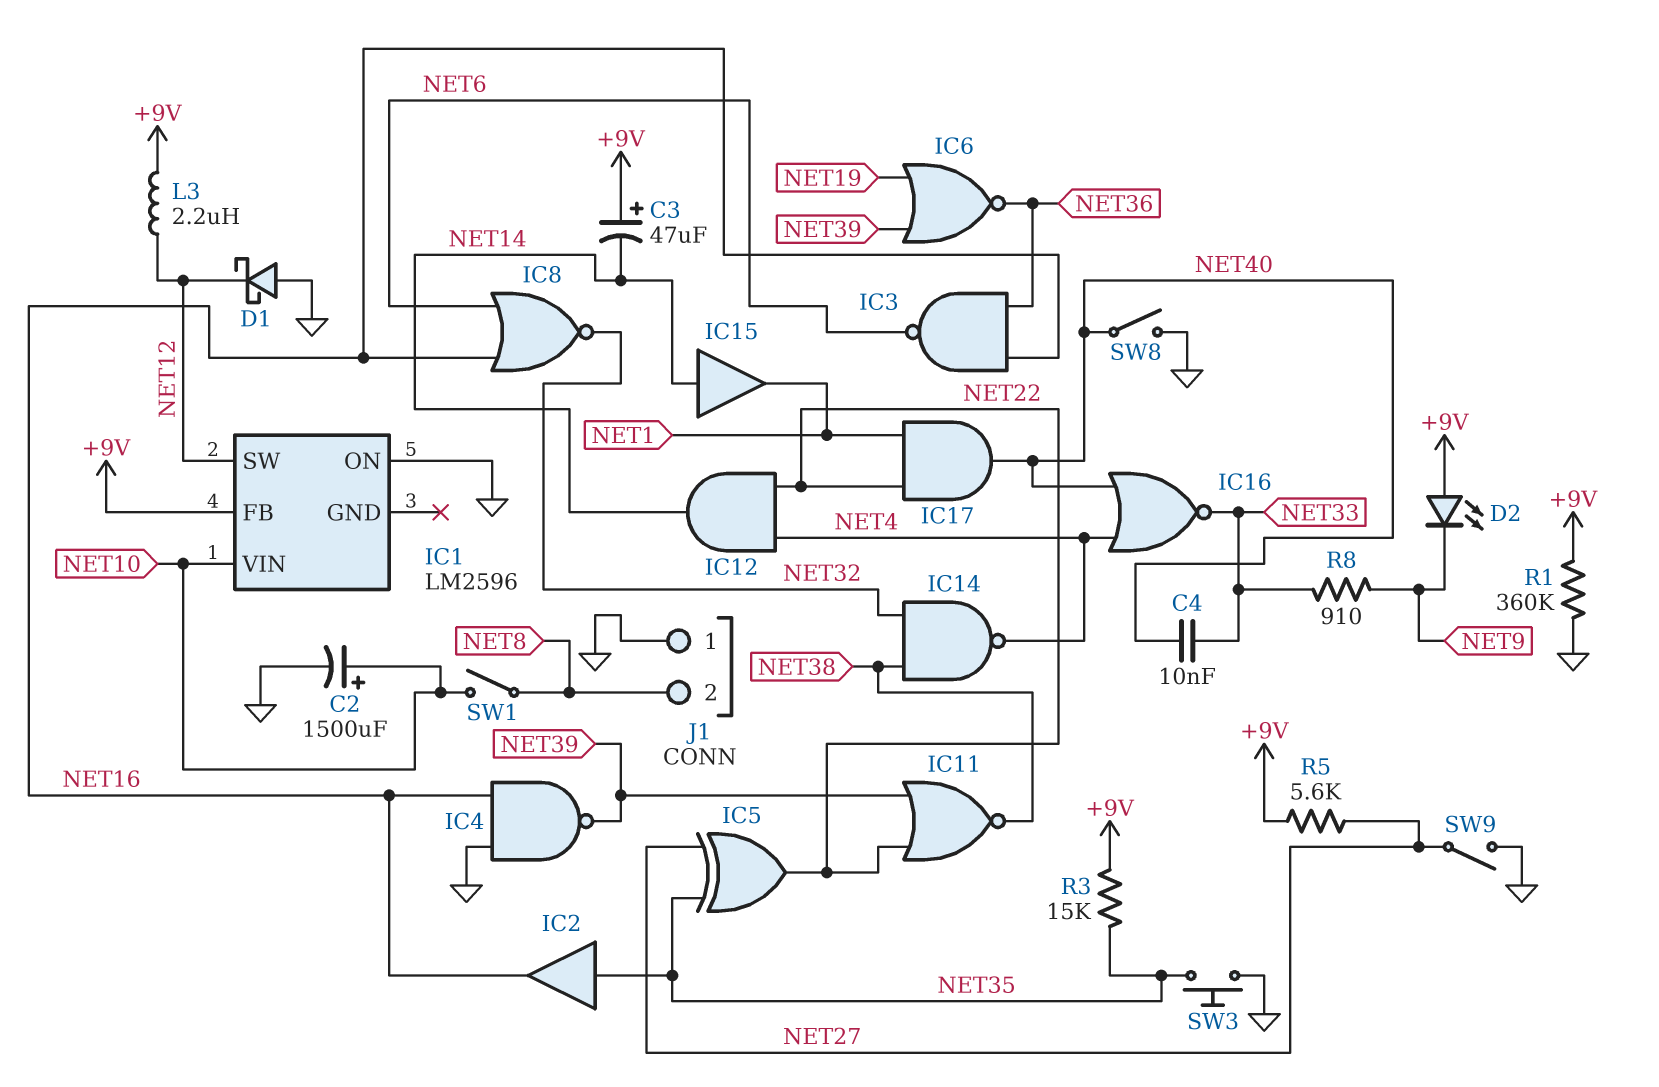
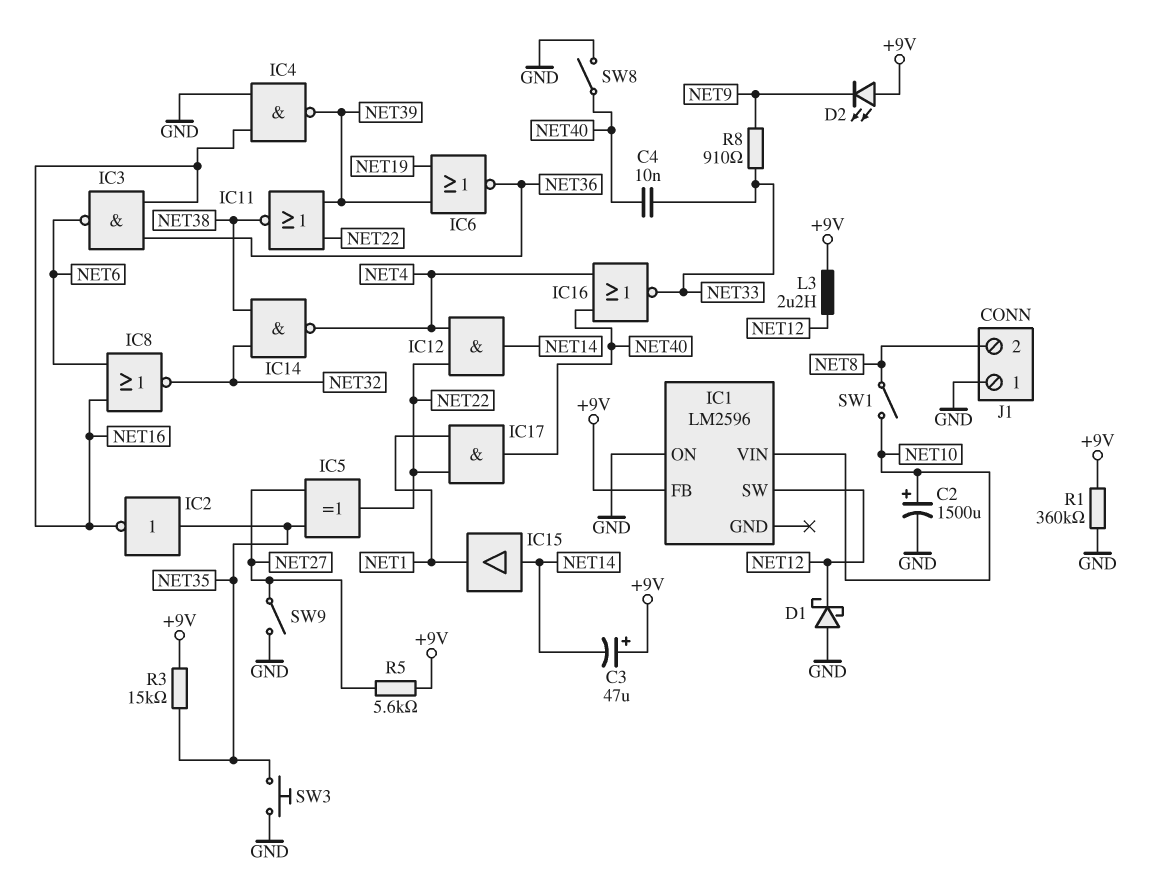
IC2: buffer (in NET35, out NET16) -> NOT (in NET35, out NET16)

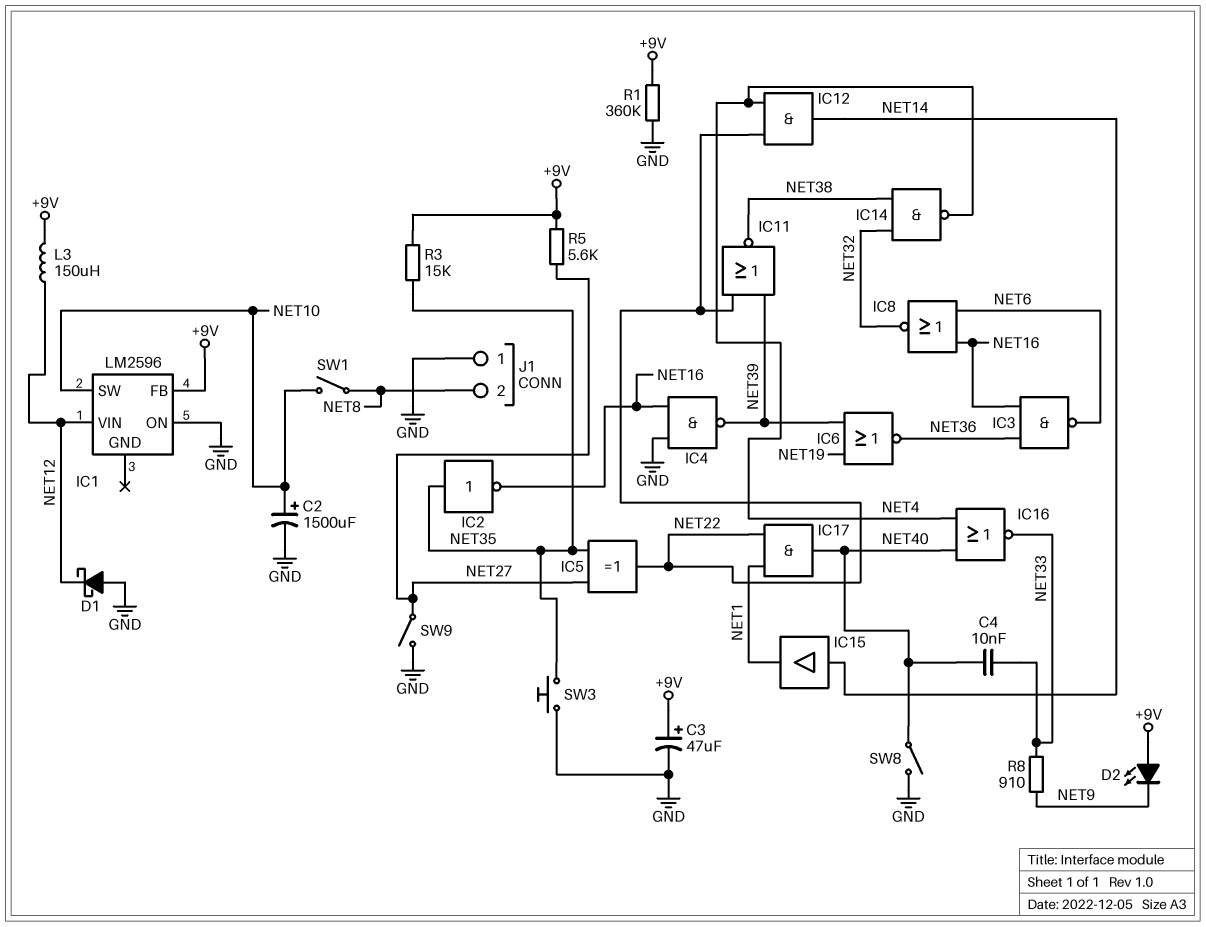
C3: 47uF (plus +9V, minus NET14) -> 47uF (plus +9V, minus GND)
IC1 pin SW: NET12 -> NET10
IC1 pin VIN: NET10 -> NET12
L3: 2.2uH (+9V, NET12) -> 150uH (+9V, NET12)

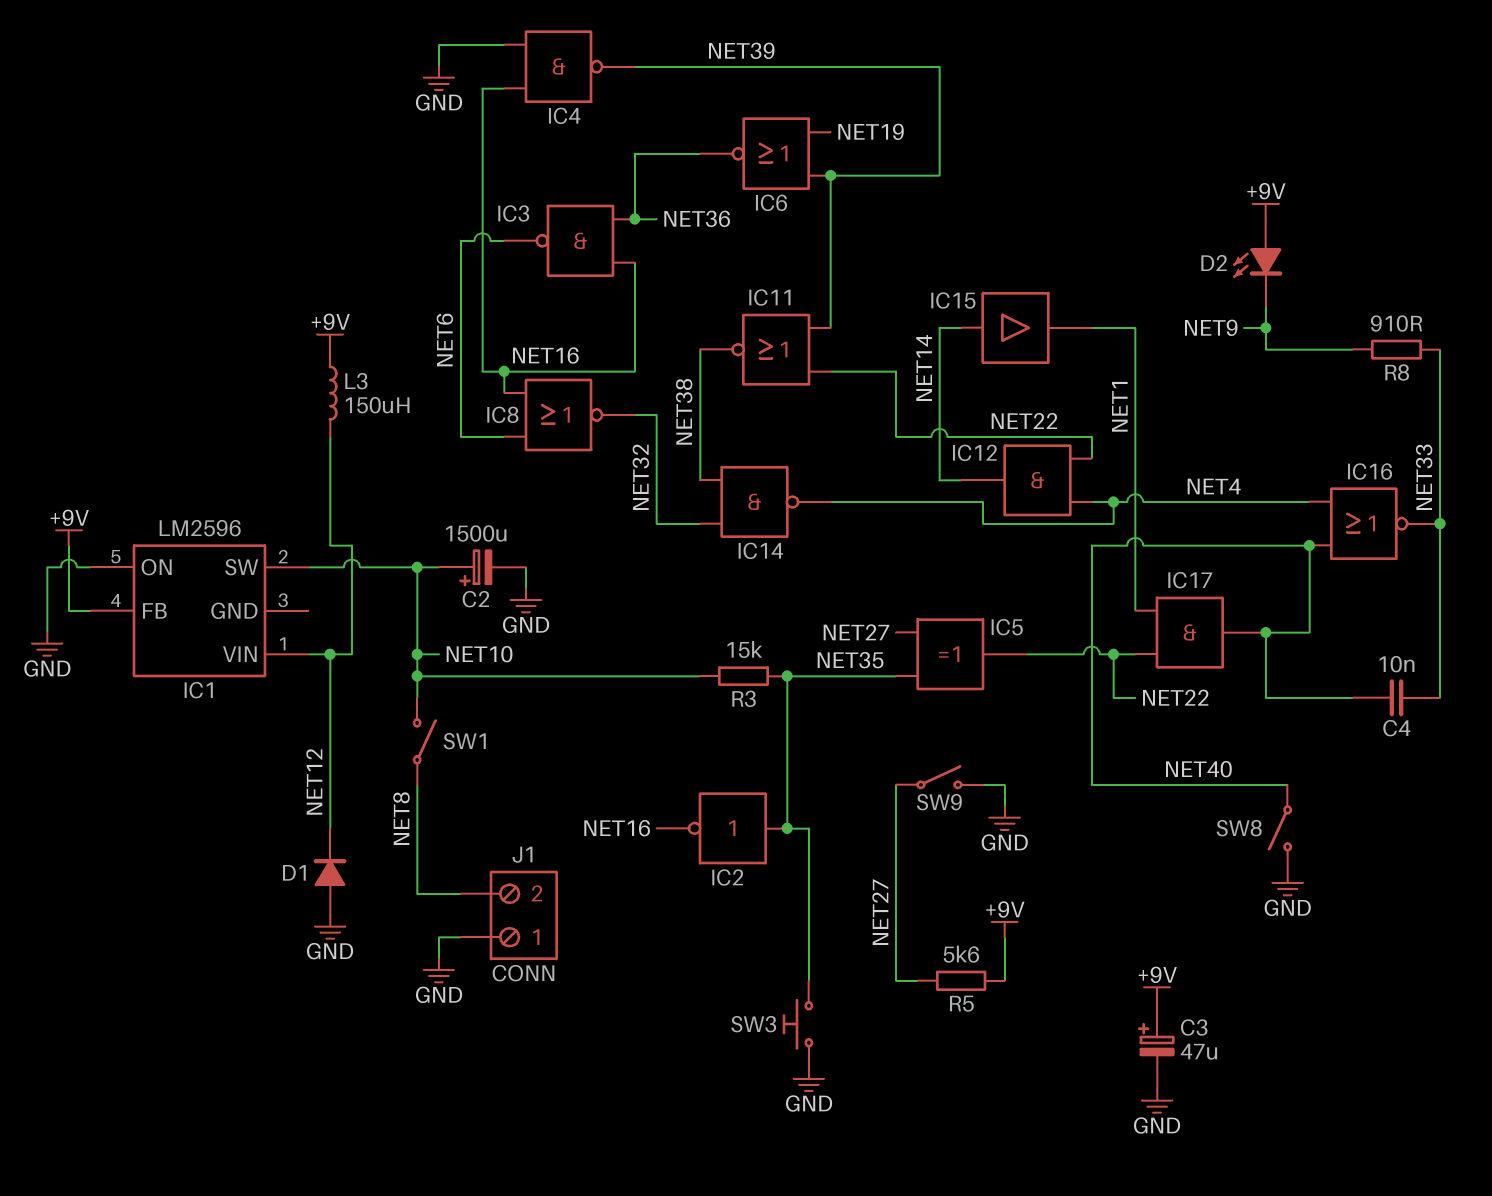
D1: schottky (A GND, K NET12) -> diode (A GND, K NET12)
R1: 360k (+9V, GND) -> none
R3: 15k (+9V, NET35) -> 15k (NET10, NET35)

